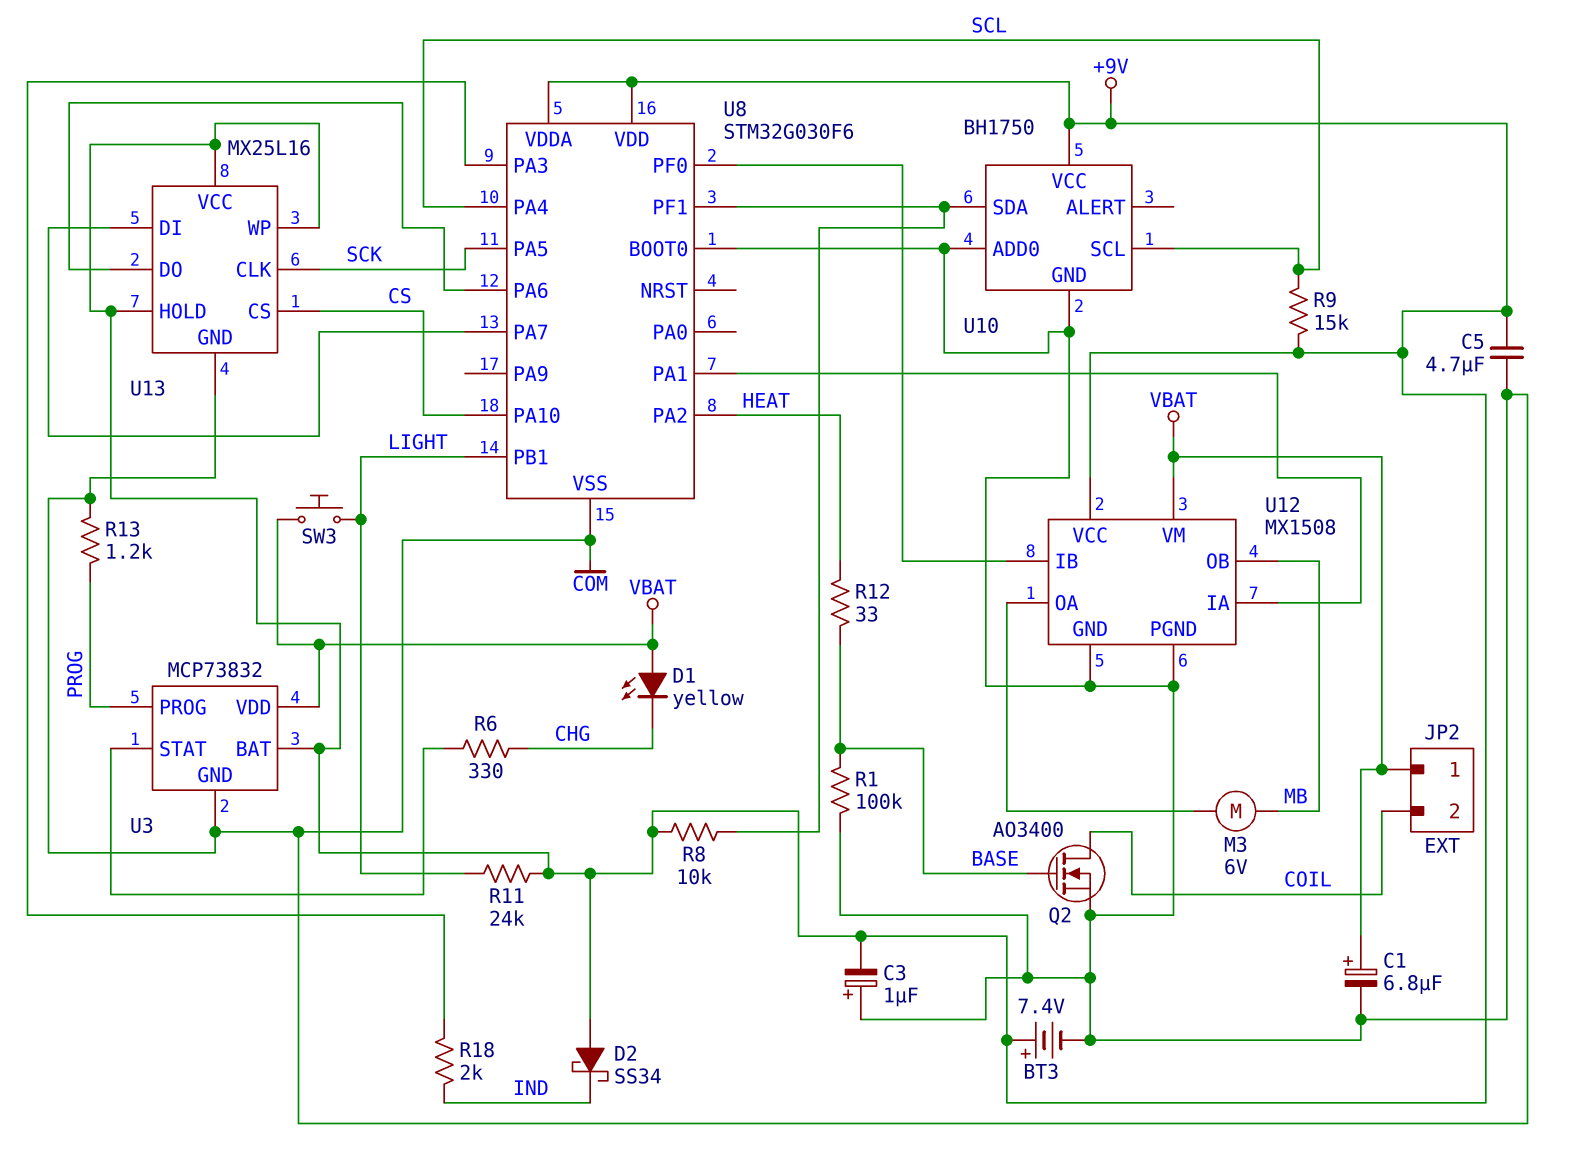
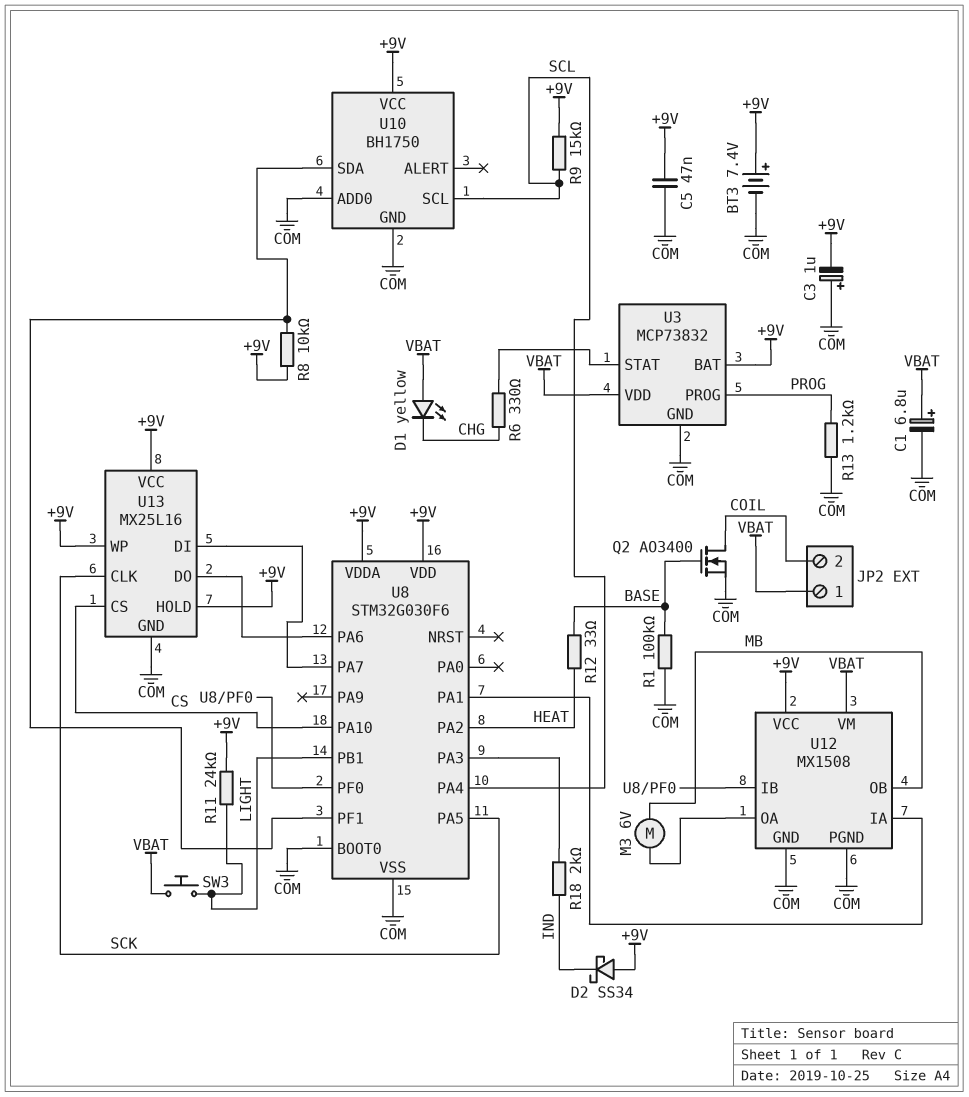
C5: 4.7uF (+9V, COM) -> 47nF (+9V, COM)

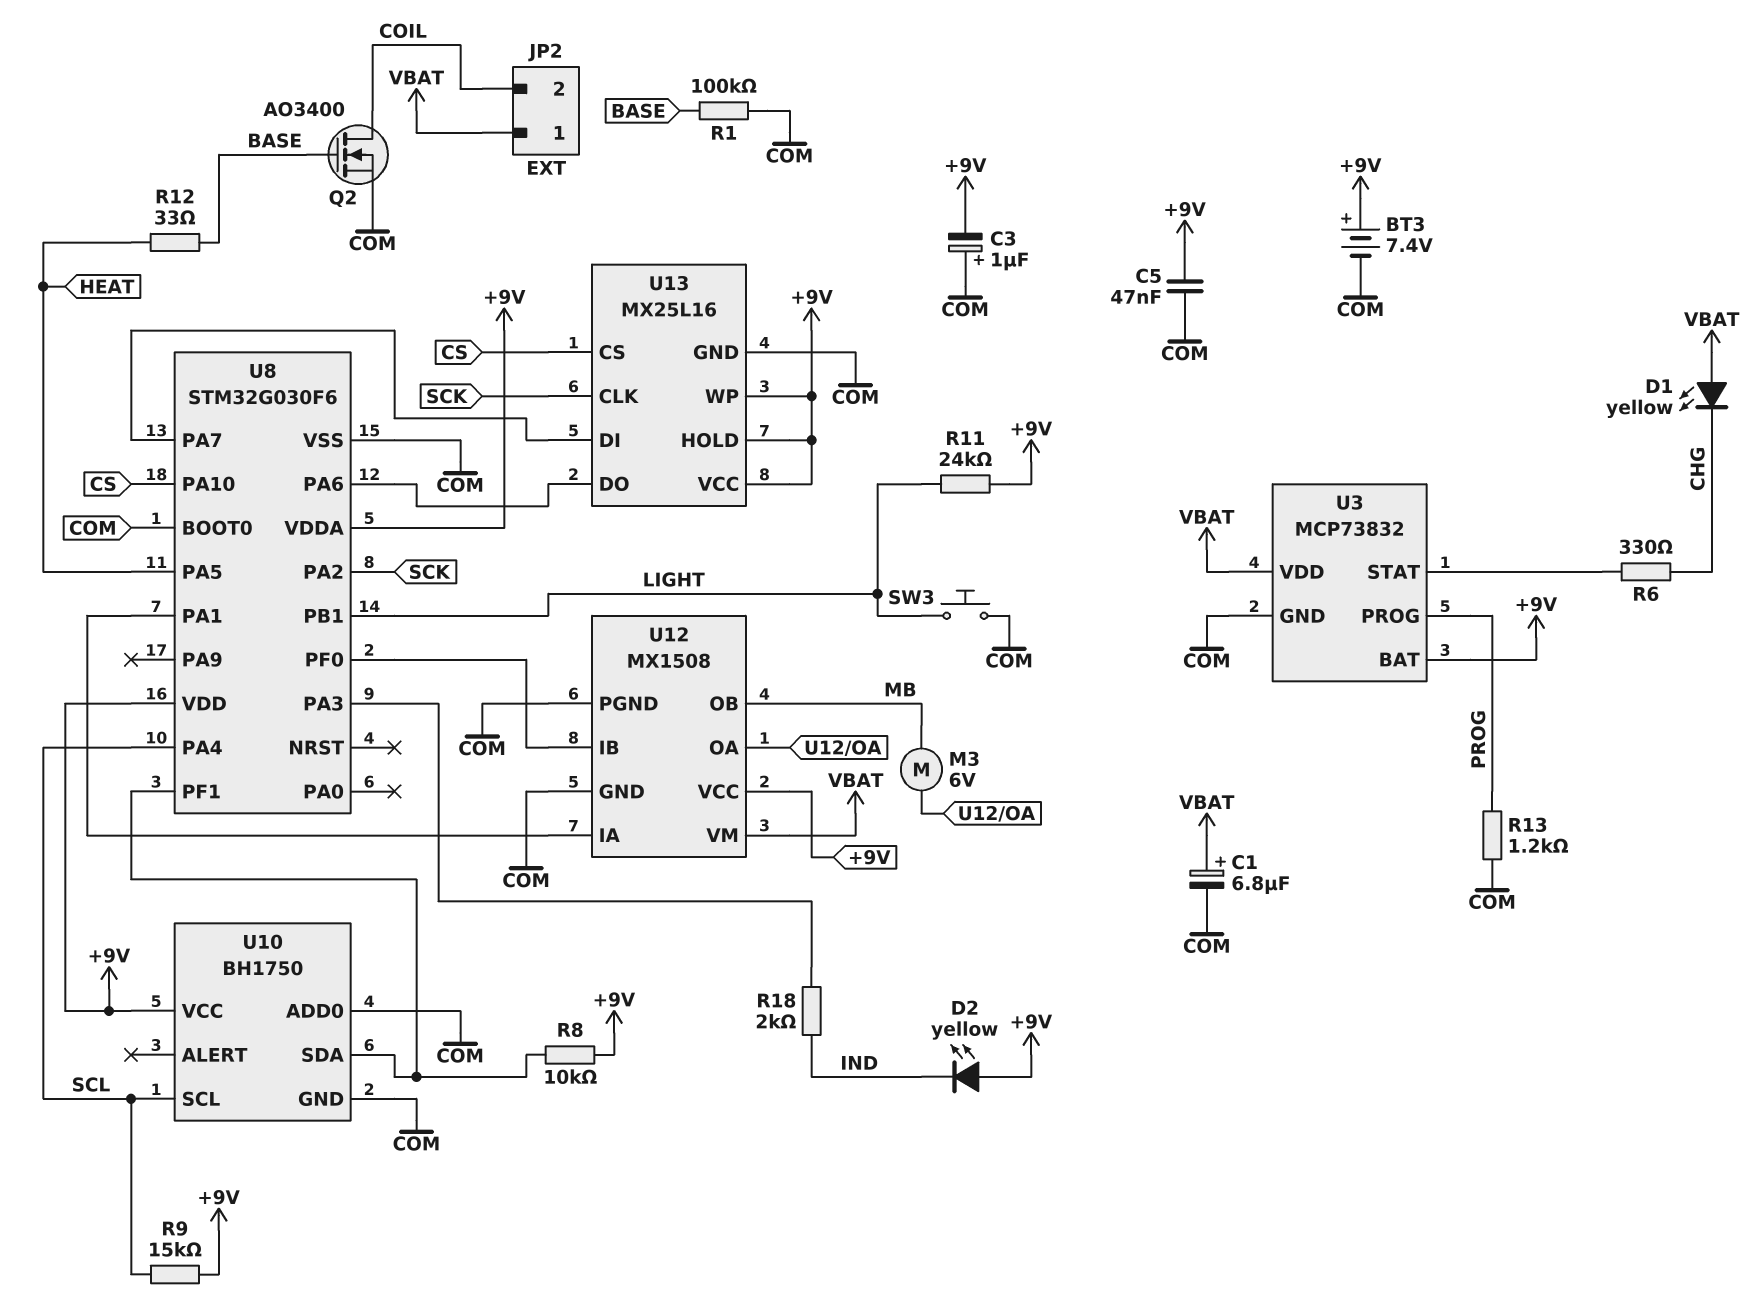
D2: schottky SS34 (A +9V, K IND) -> LED yellow (A +9V, K IND)
SW3: button (LIGHT, VBAT) -> button (COM, LIGHT)
U8 pin PA2: HEAT -> SCK
U8 pin PA5: SCK -> HEAT

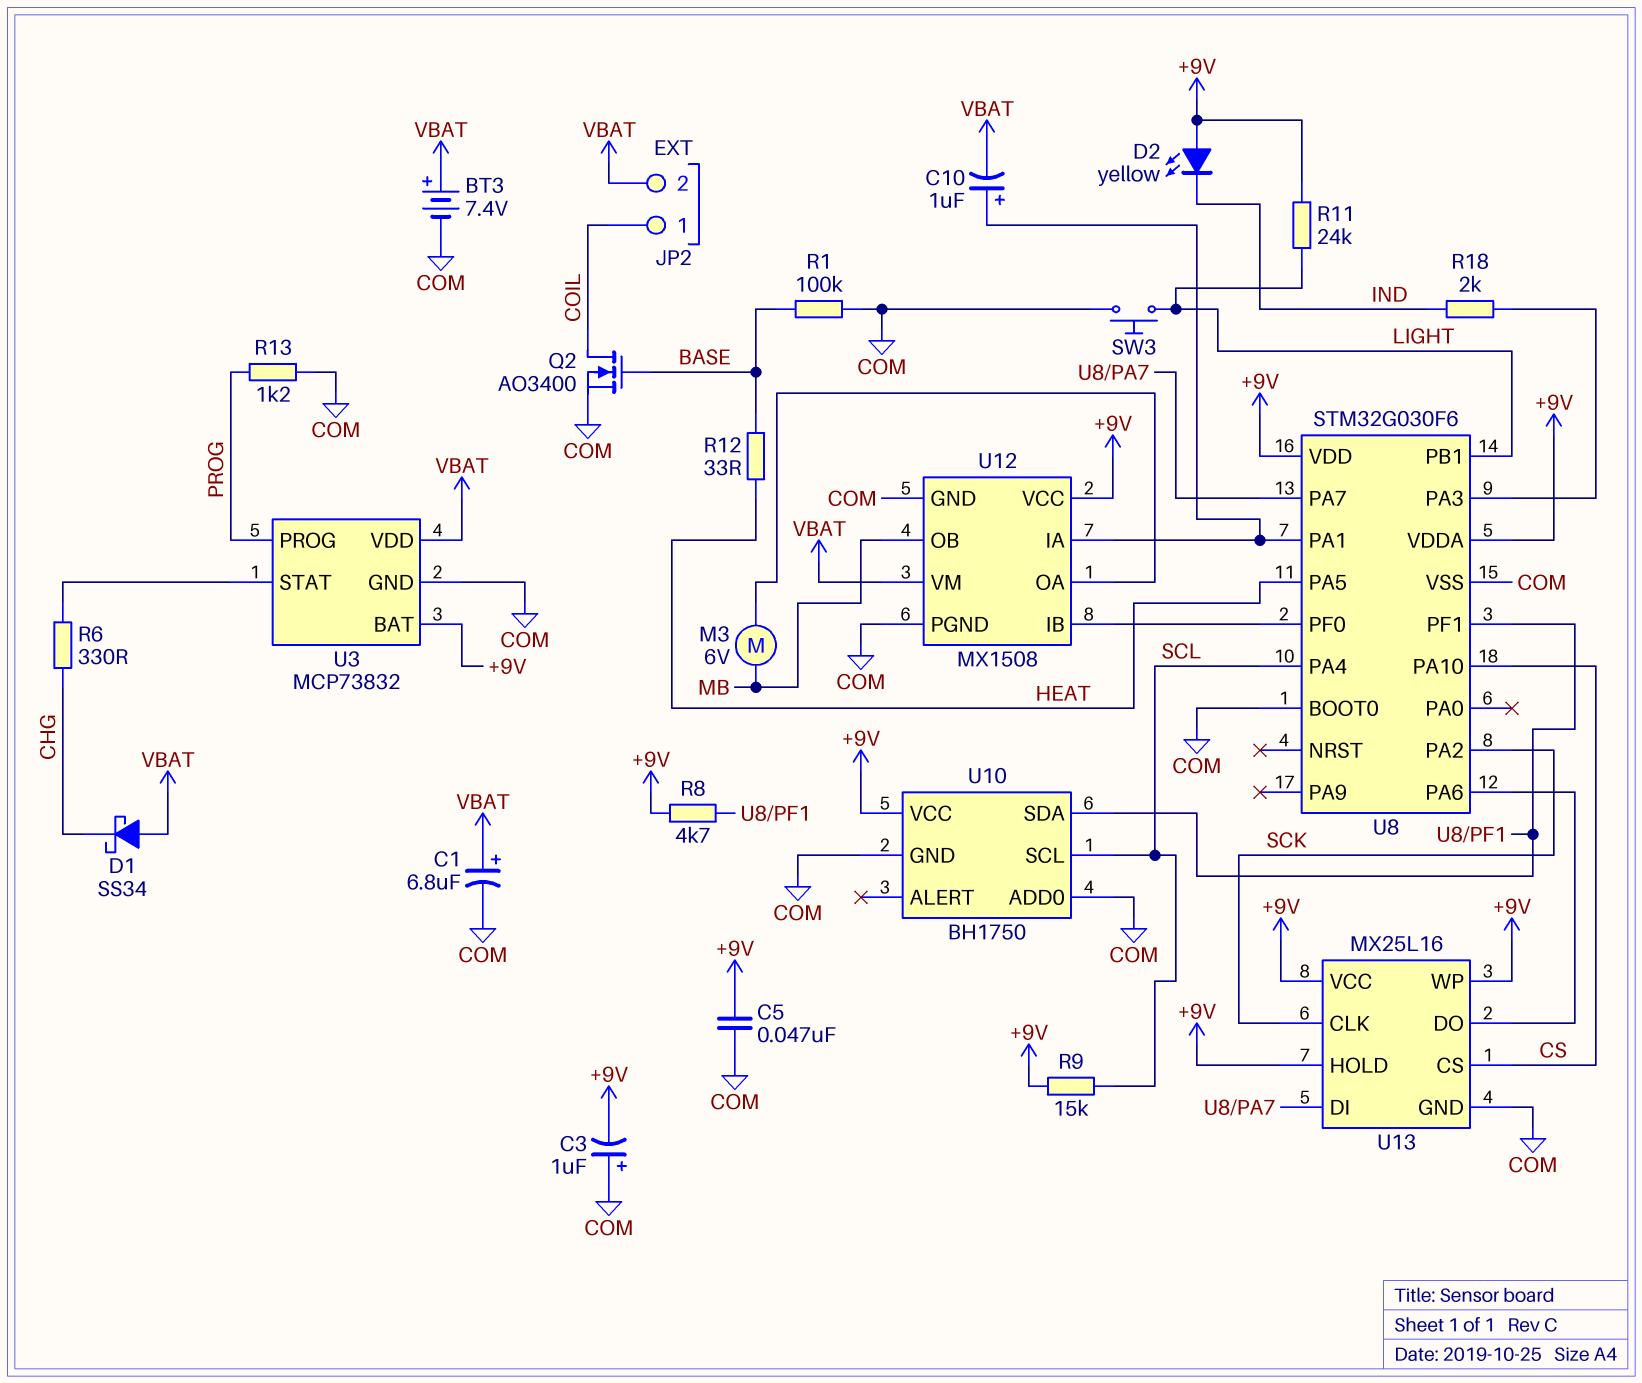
BT3: 7.4V (plus +9V, minus COM) -> 7.4V (plus VBAT, minus COM)
C10: none -> 1uF (plus U8/PA1, minus VBAT)
D1: LED yellow (A VBAT, K CHG) -> schottky SS34 (A VBAT, K CHG)
JP2 pin 1: VBAT -> COIL
JP2 pin 2: COIL -> VBAT
R8: 10k (+9V, U8/PF1) -> 4.7k (+9V, U8/PF1)

